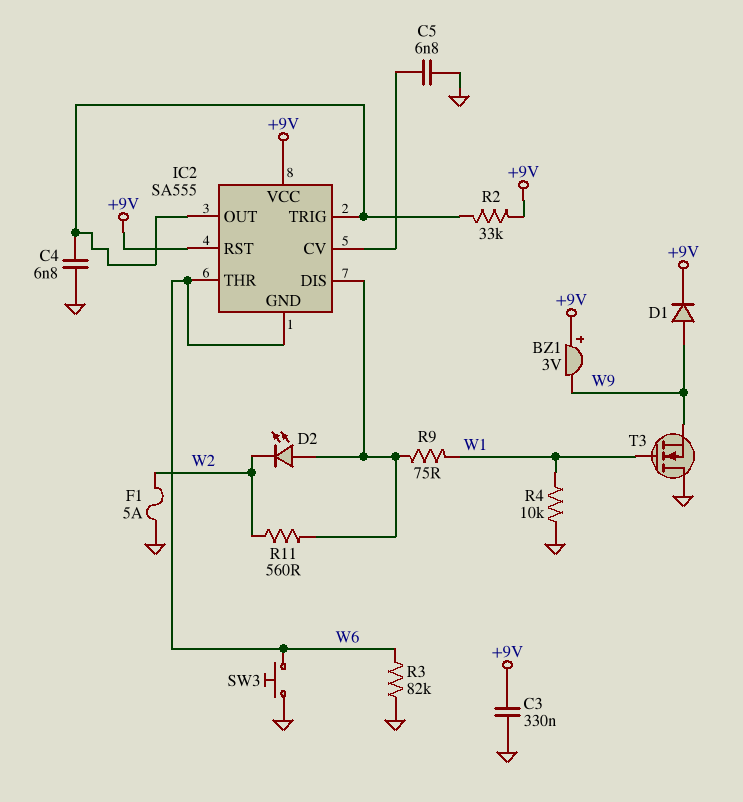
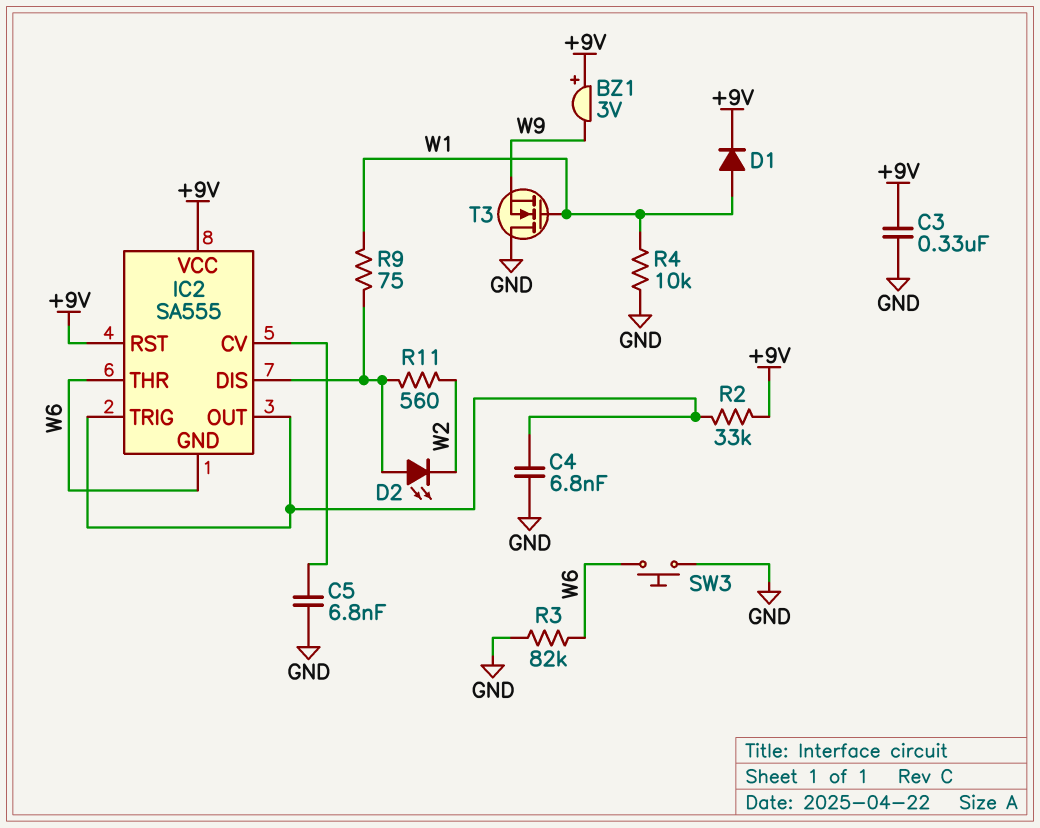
D1: diode (A W9, K +9V) -> diode (A W1, K +9V)
F1: 5A (GND, W2) -> none

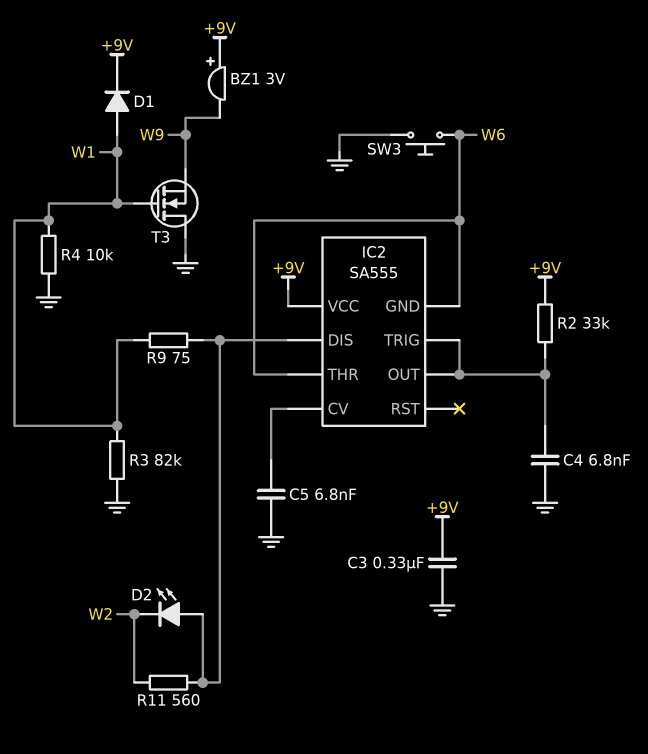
IC2 pin RST: +9V -> none
R3: 82k (GND, W6) -> 82k (GND, W1)

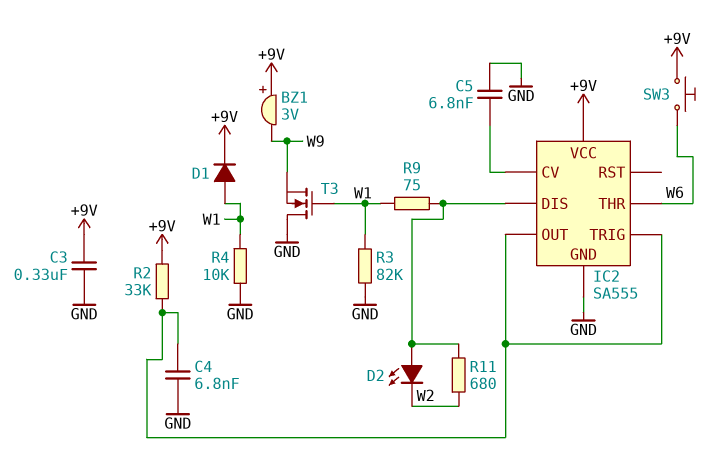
IC2 pin GND: W6 -> GND
R11: 560 (IC2/DIS, W2) -> 680 (IC2/DIS, W2)
SW3: button (GND, W6) -> button (+9V, W6)

